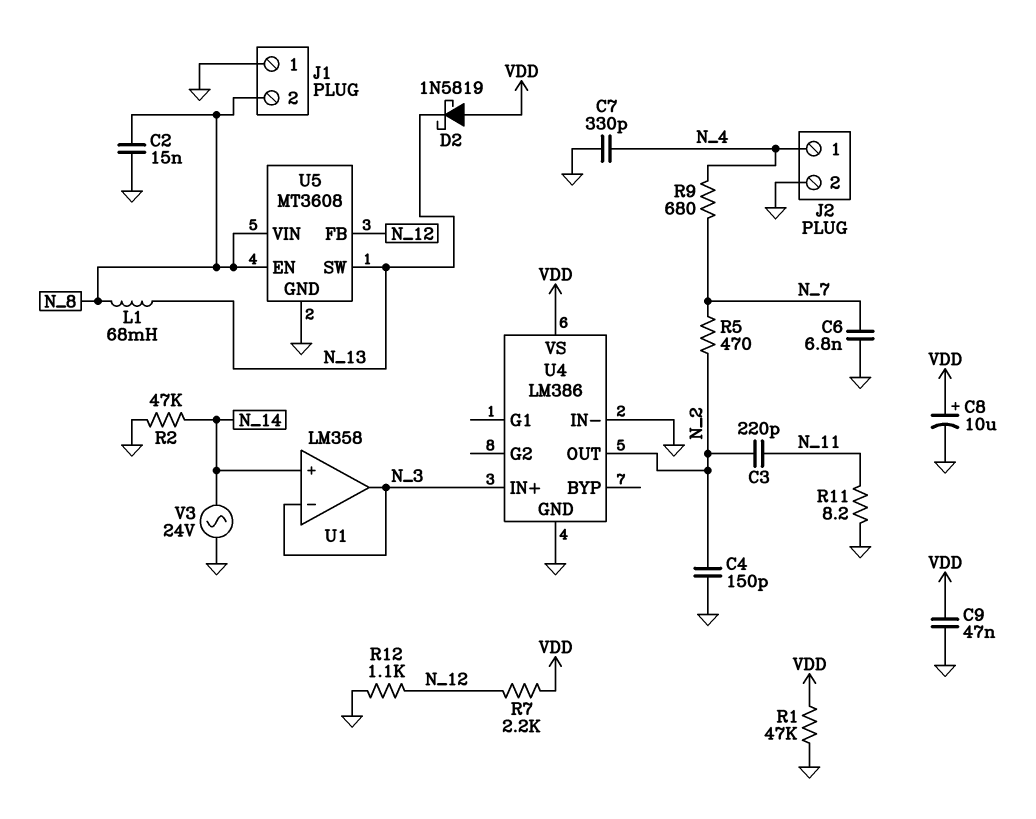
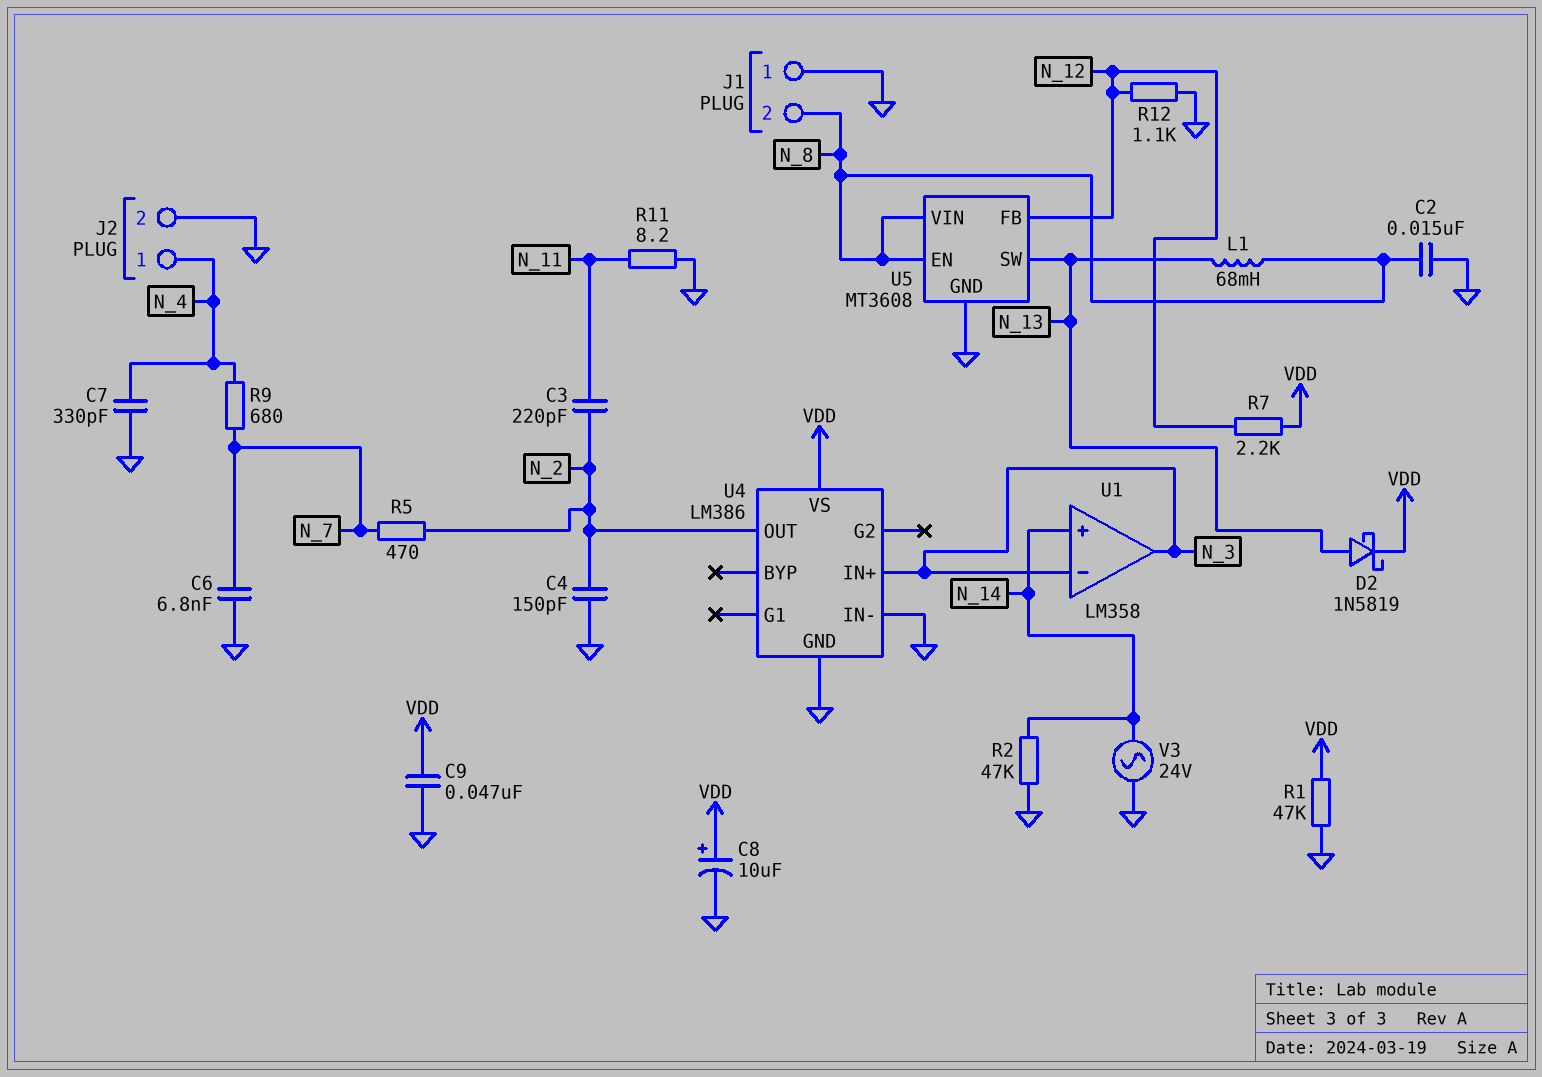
D2: schottky 1N5819 (A VDD, K N_13) -> schottky 1N5819 (A N_13, K VDD)

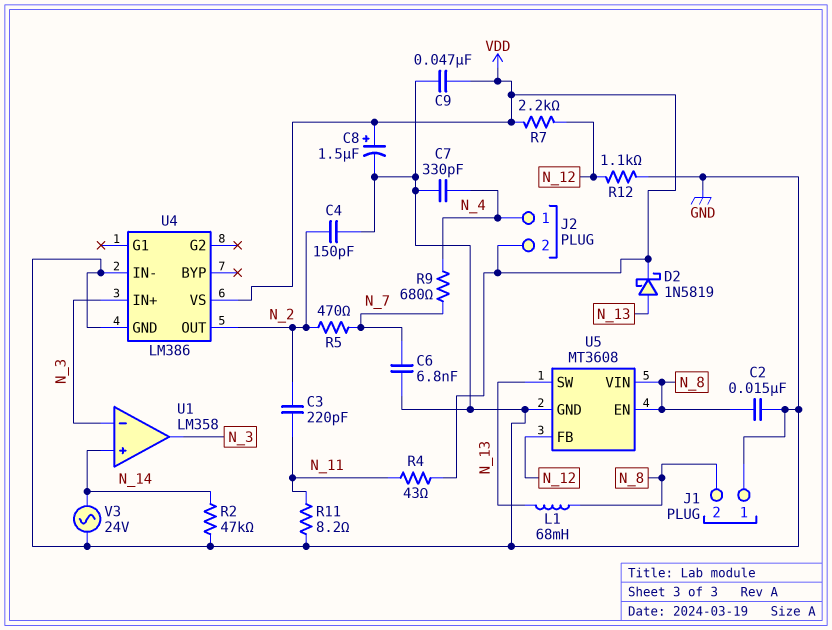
C8: 10uF (plus VDD, minus GND) -> 1.5uF (plus VDD, minus GND)
J2 pin 2: GND -> VDD
R1: 47k (GND, VDD) -> none
R4: none -> 43 (N_11, VDD)

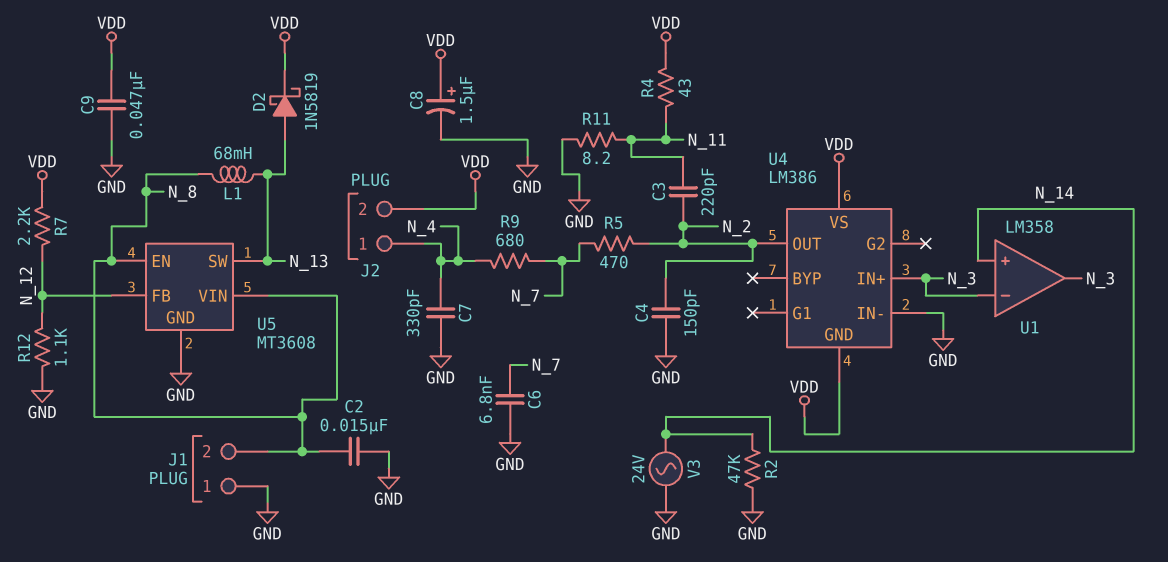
U4 pin GND: GND -> VDD

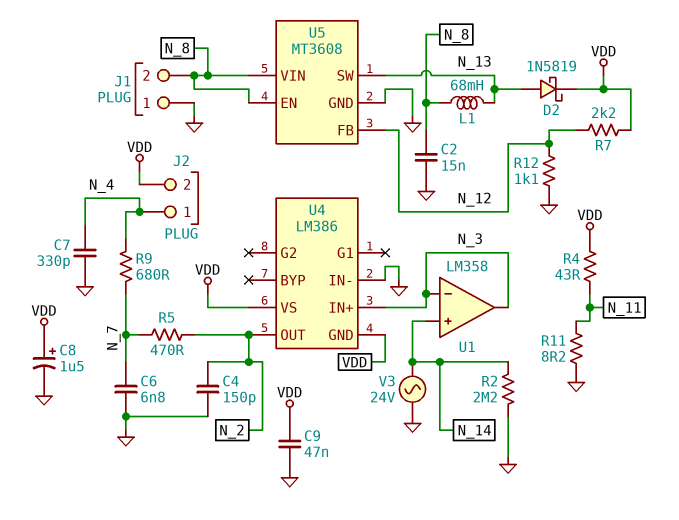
C3: 220pF (N_2, N_11) -> none
R2: 47k (GND, N_14) -> 2.2M (GND, N_14)

